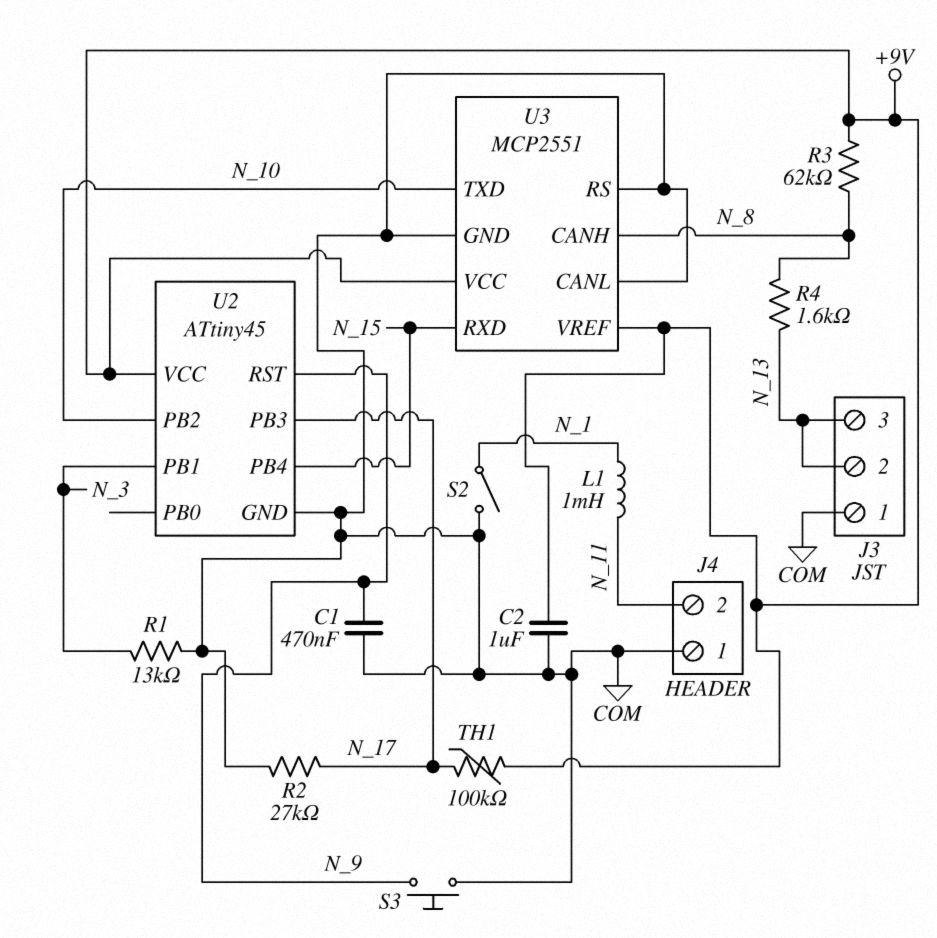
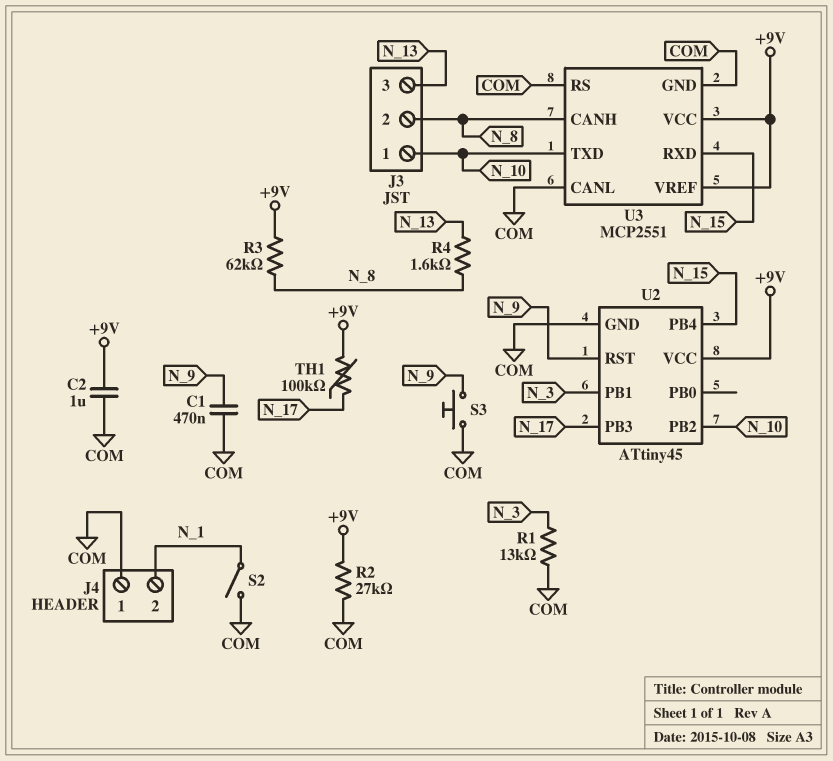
J3 pin 1: COM -> N_10
J3 pin 2: N_13 -> N_8
J4 pin 2: N_11 -> N_1
L1: 1mH (N_1, N_11) -> none
R2: 27k (COM, N_17) -> 27k (+9V, COM)

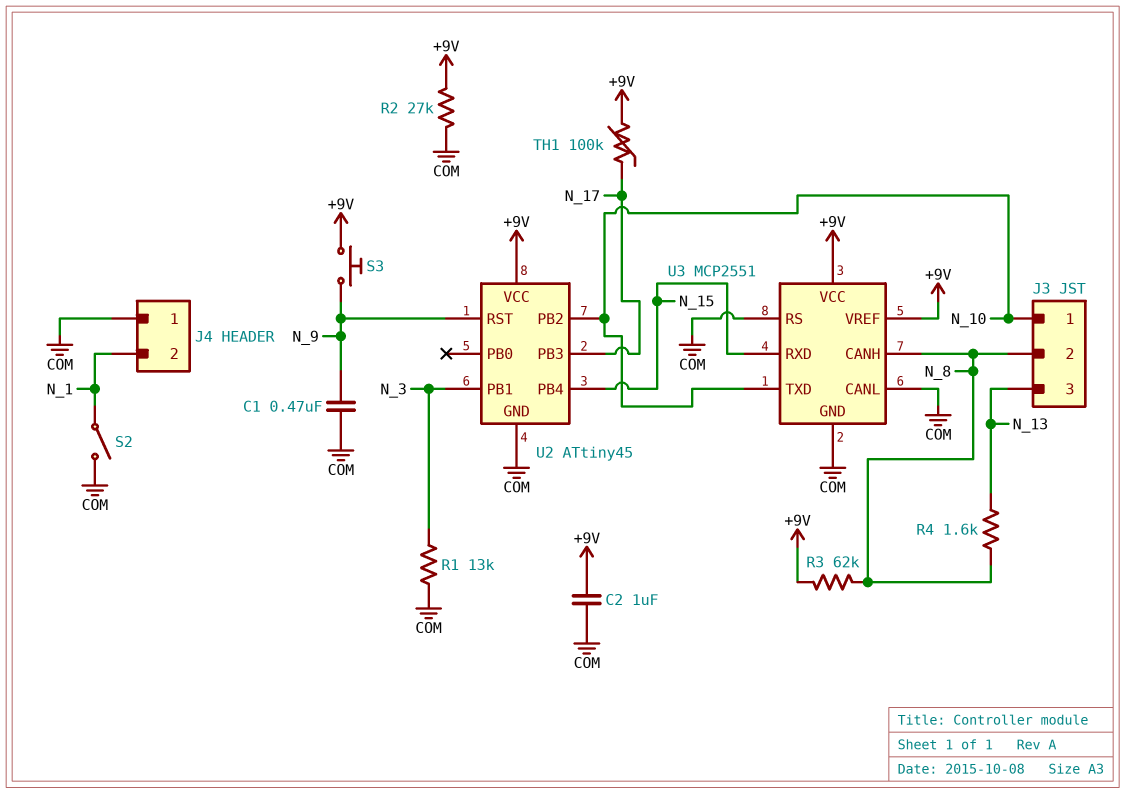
S3: button (COM, N_9) -> button (+9V, N_9)

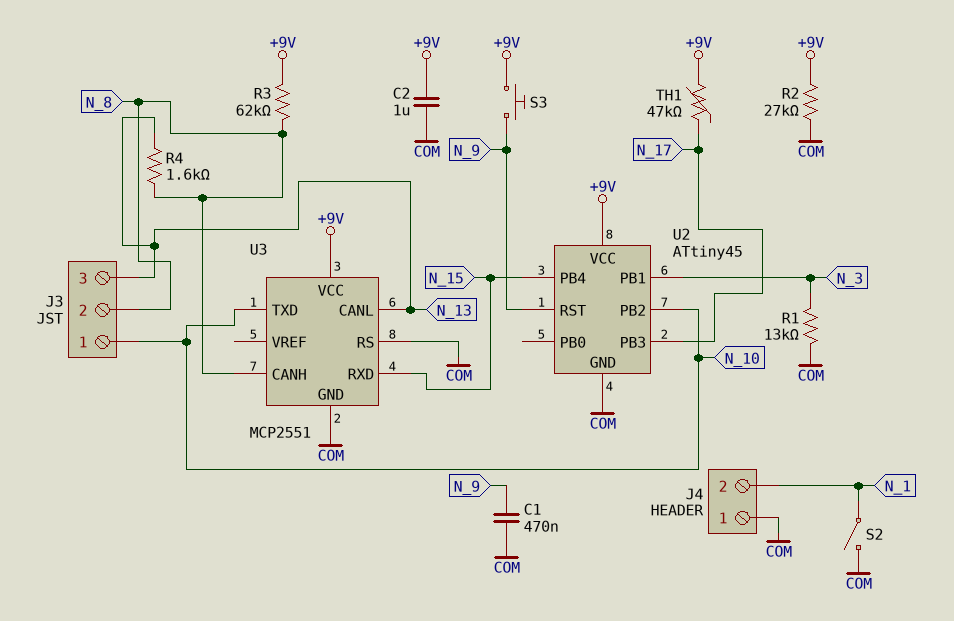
TH1: 100k (+9V, N_17) -> 47k (+9V, N_17)
U3 pin CANL: COM -> N_13
U3 pin VREF: +9V -> none

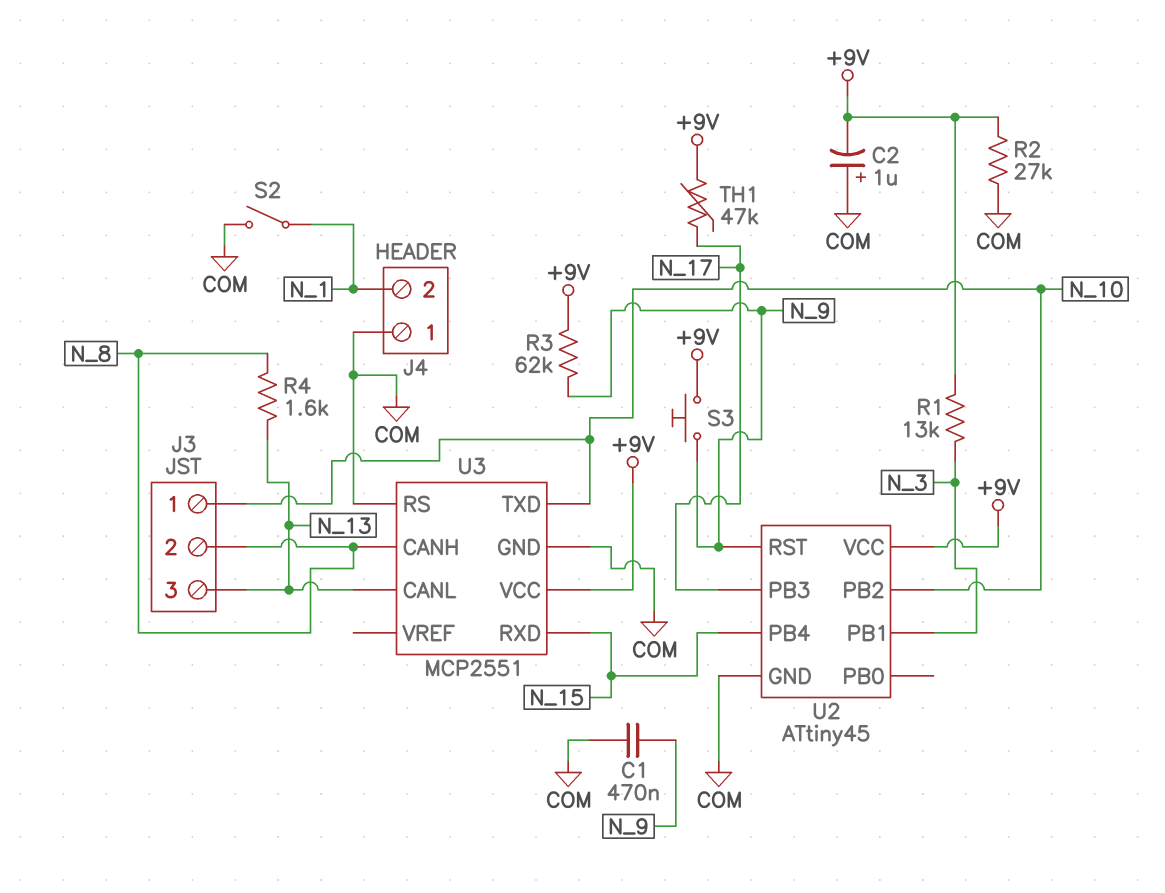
C2: 1uF (+9V, COM) -> 1uF (plus COM, minus +9V)
R1: 13k (COM, N_3) -> 13k (+9V, N_3)
R3: 62k (+9V, N_8) -> 62k (+9V, N_9)

